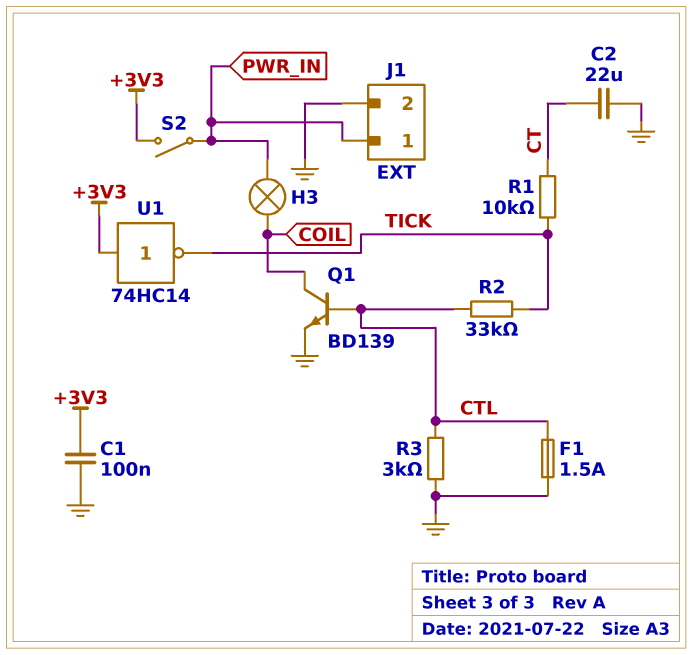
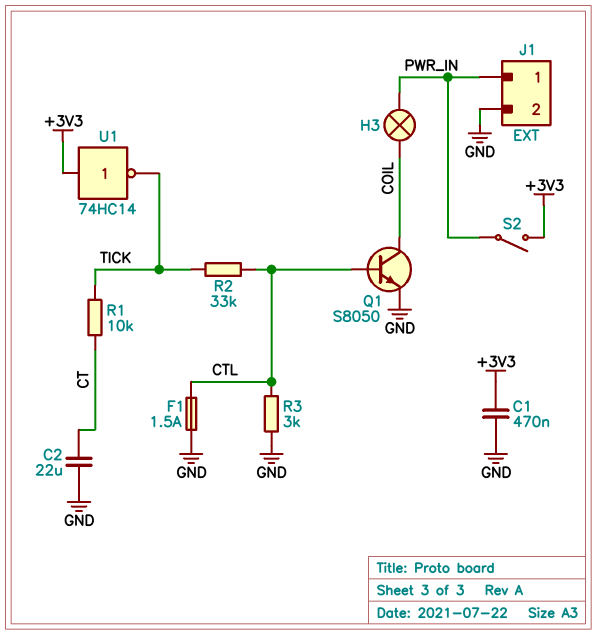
C1: 100nF (+3V3, GND) -> 470nF (+3V3, GND)
Q1: NPN BD139 (B CTL, C COIL, E GND) -> NPN S8050 (B CTL, C COIL, E GND)

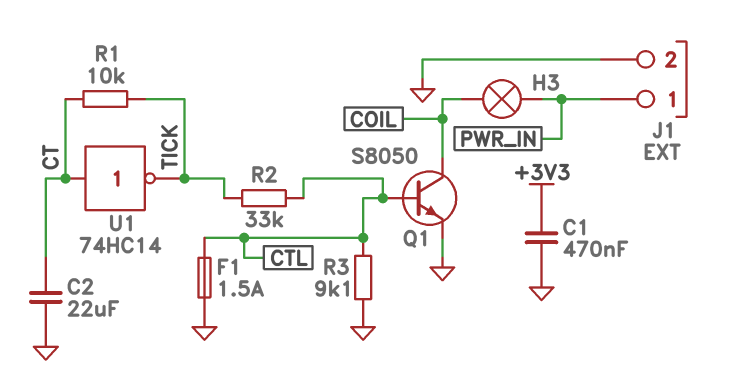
R3: 3k (CTL, GND) -> 9.1k (CTL, GND)
S2: switch (+3V3, PWR_IN) -> none
U1: NOT 74HC14 (in +3V3, out TICK) -> NOT 74HC14 (in CT, out TICK)

